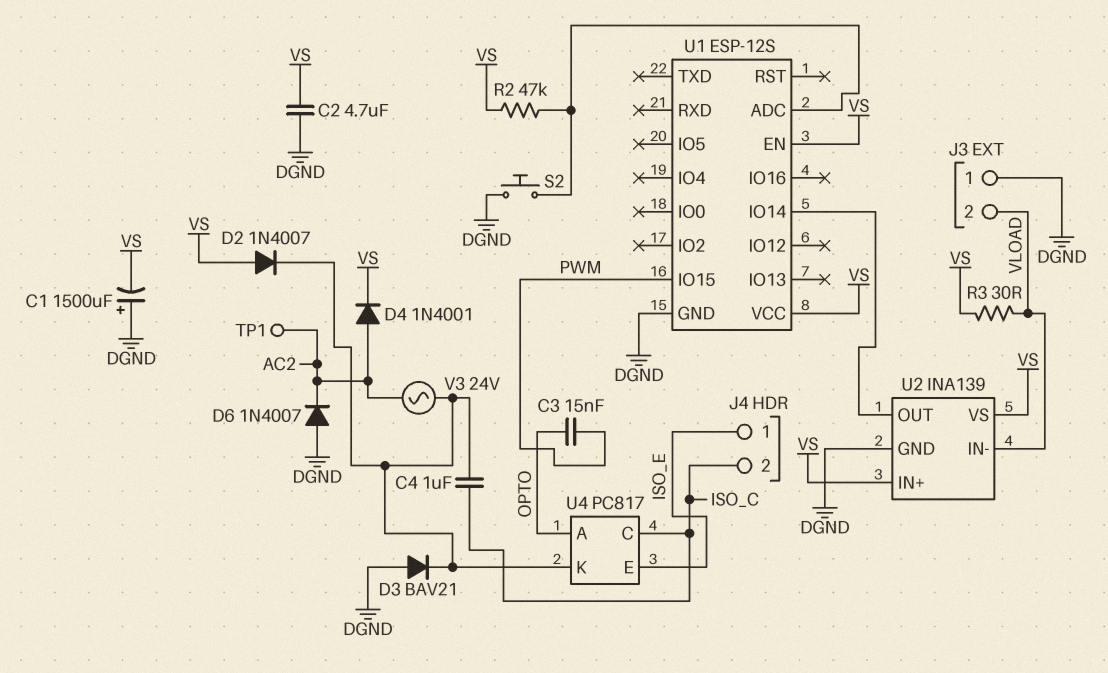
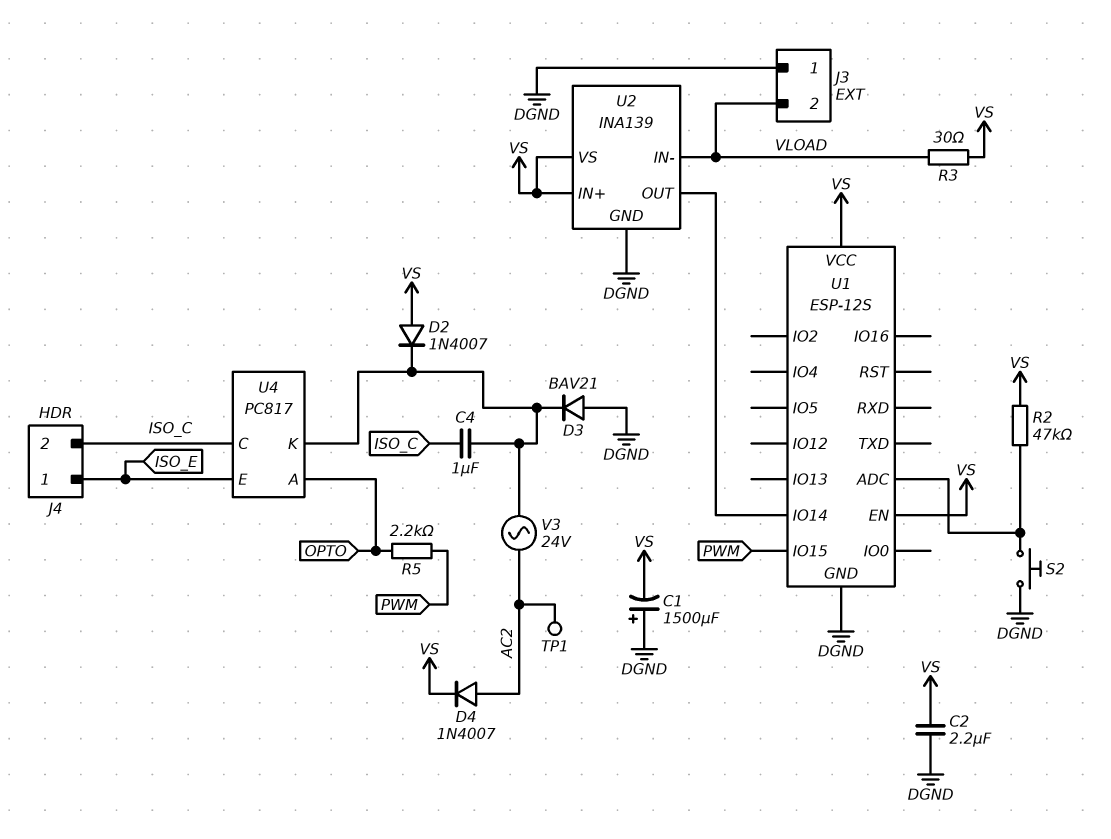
C2: 4.7uF (DGND, VS) -> 2.2uF (DGND, VS)
C3: 15nF (OPTO, PWM) -> none
D4: diode 1N4001 (A AC2, K VS) -> diode 1N4007 (A AC2, K VS)
D6: diode 1N4007 (A DGND, K AC2) -> none
R5: none -> 2.2k (OPTO, PWM)

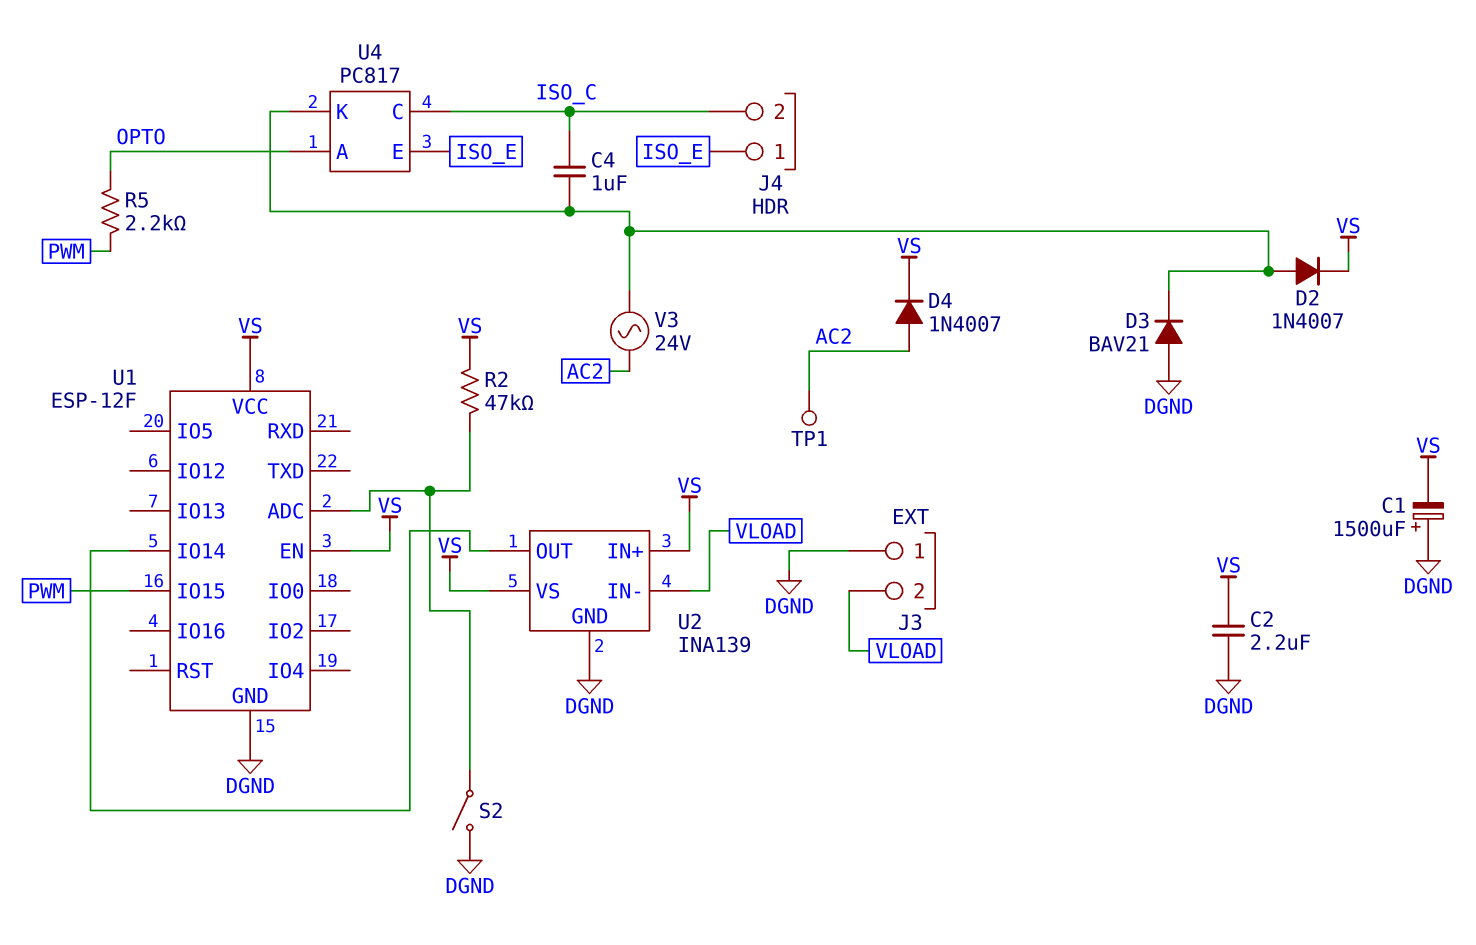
D2: diode 1N4007 (A VS, K U4/K) -> diode 1N4007 (A U4/K, K VS)
R3: 30 (VLOAD, VS) -> none
S2: button (DGND, U1/ADC) -> switch (DGND, U1/ADC)
U1: ESP-12S -> ESP-12F

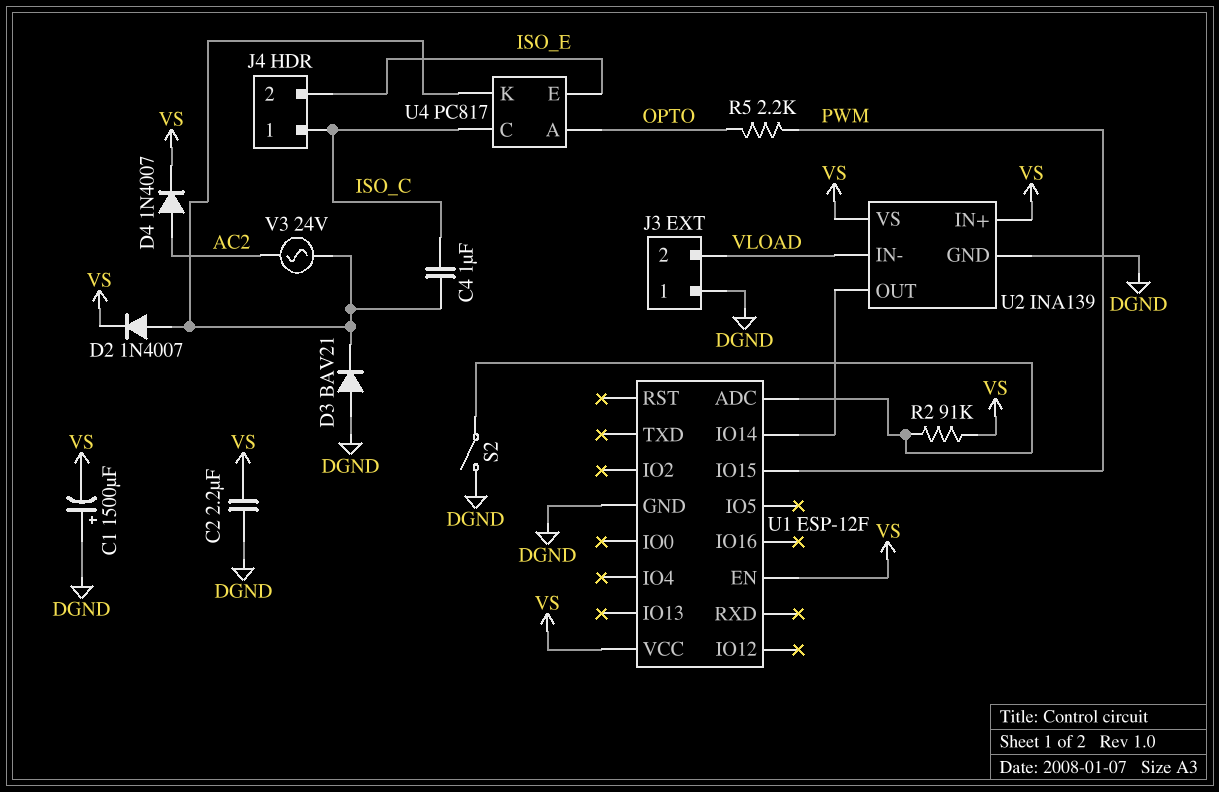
J4 pin 1: ISO_E -> ISO_C
J4 pin 2: ISO_C -> ISO_E
R2: 47k (U1/ADC, VS) -> 91k (U1/ADC, VS)
TP1: test point (AC2) -> none

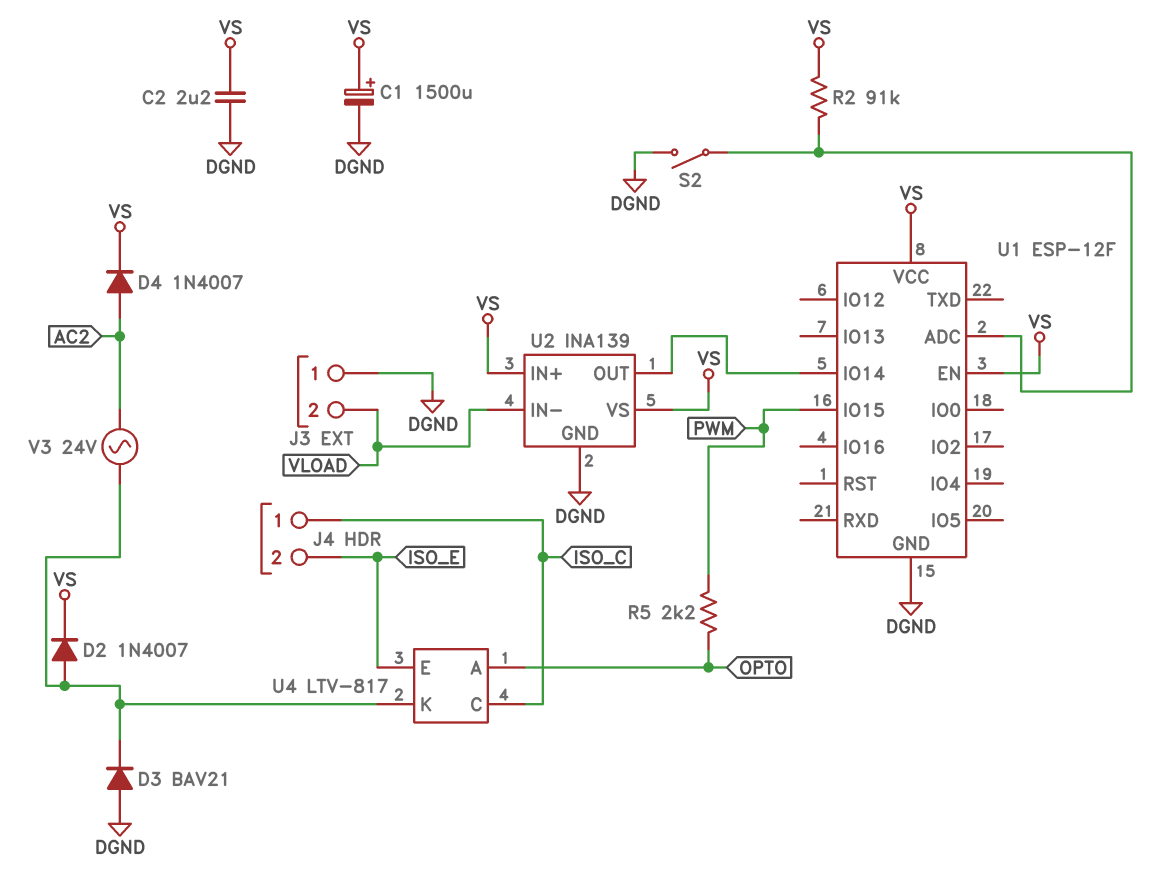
C1: 1500uF (plus DGND, minus VS) -> 1500uF (plus VS, minus DGND)
C4: 1uF (ISO_C, U4/K) -> none
U4: PC817 -> LTV-817

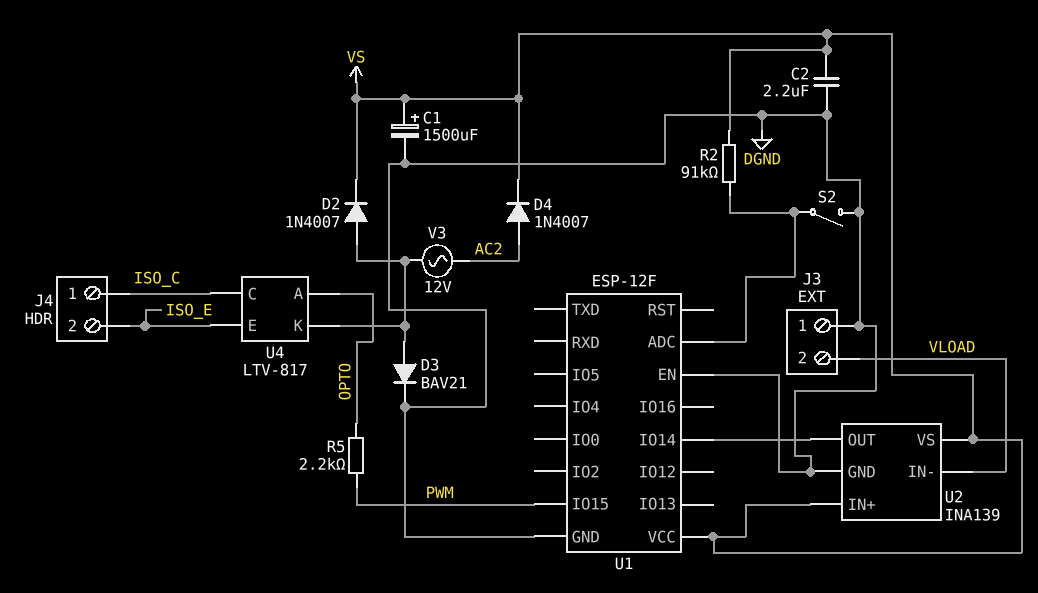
D3: diode BAV21 (A DGND, K U4/K) -> diode BAV21 (A U4/K, K DGND)
U1 pin EN: VS -> DGND
V3: AC 24V (AC2, U4/K) -> AC 12V (AC2, U4/K)

